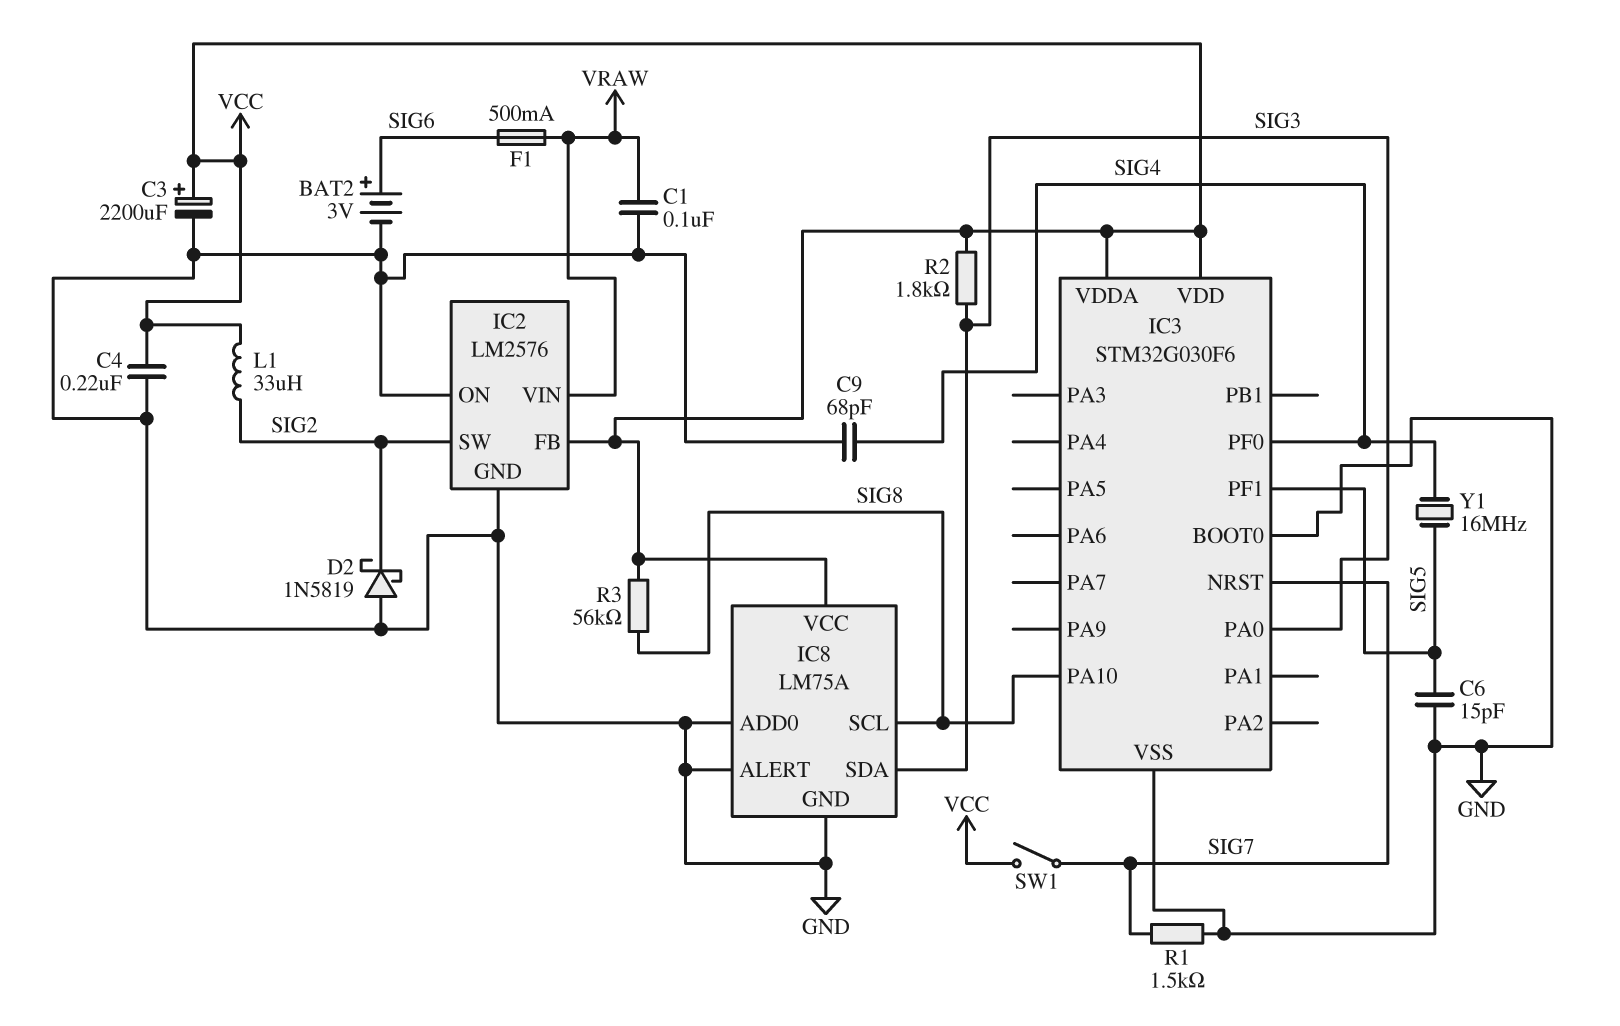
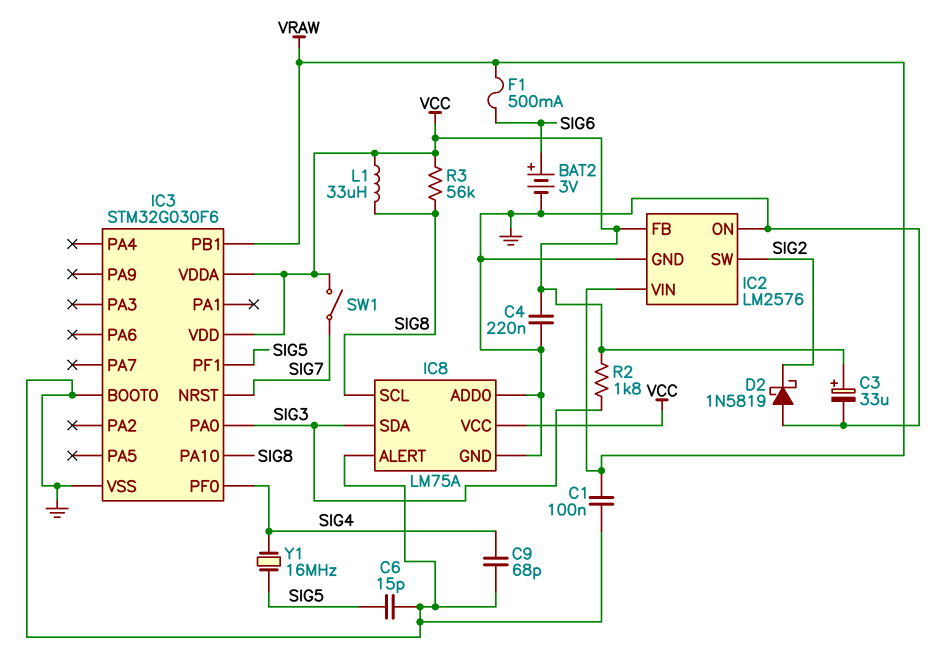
C3: 2200uF (plus VCC, minus GND) -> 33uF (plus VCC, minus GND)
IC3 pin PB1: none -> VRAW
L1: 33uH (SIG2, VCC) -> 33uH (SIG8, VCC)
R1: 1.5k (GND, SIG7) -> none

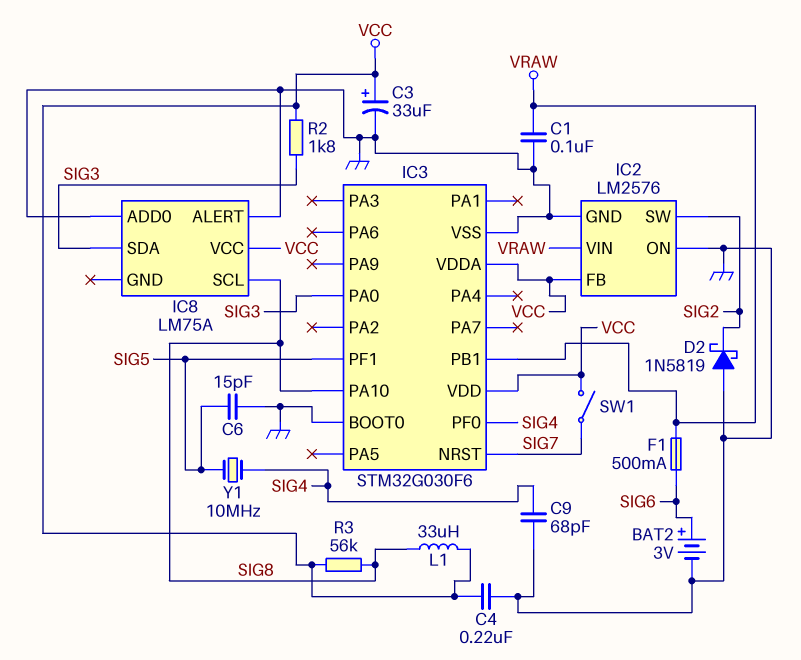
IC8 pin GND: GND -> none
Y1: 16MHz (SIG4, SIG5) -> 10MHz (SIG4, SIG5)

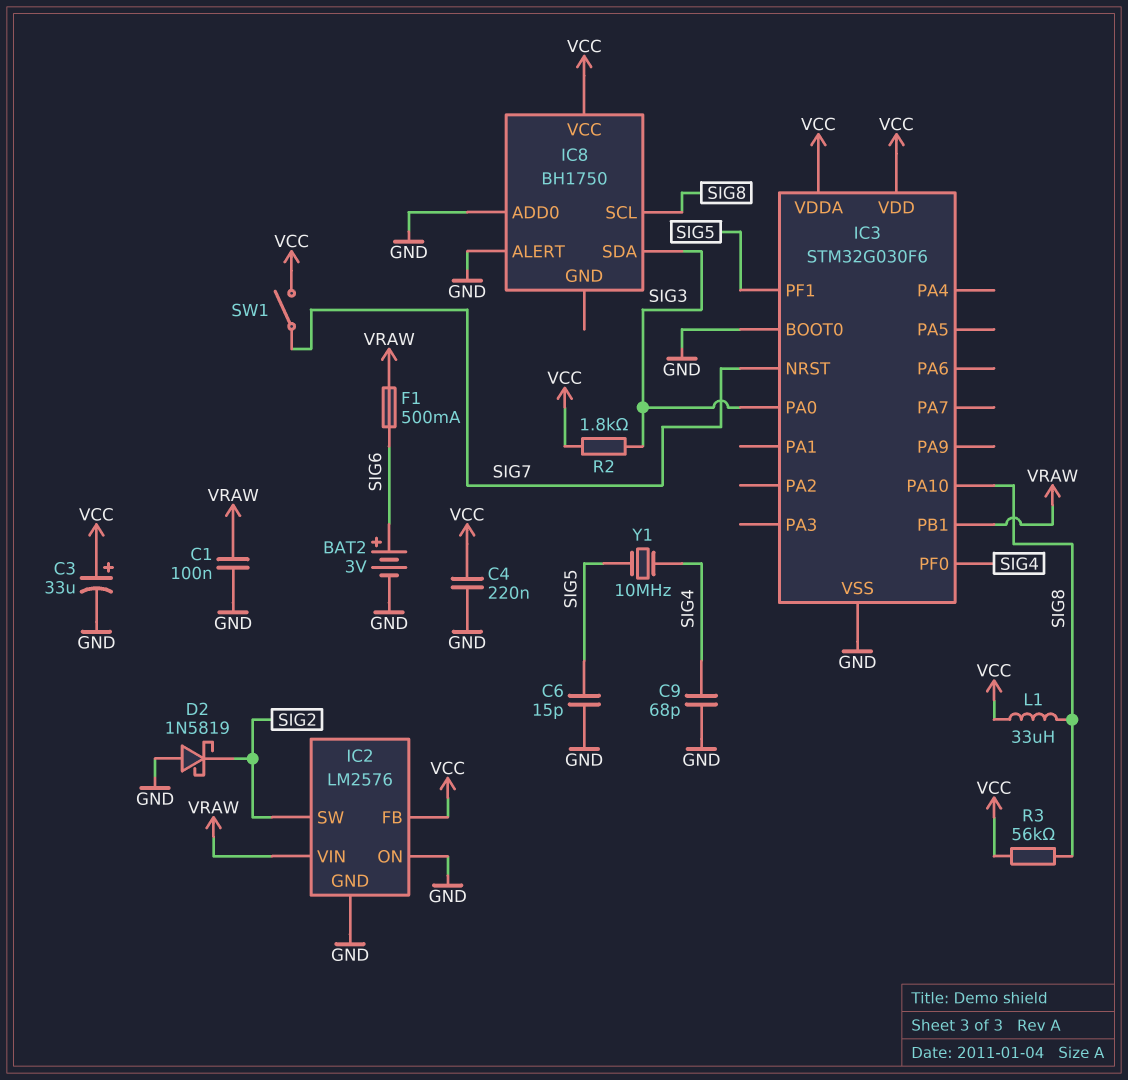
IC8: LM75A -> BH1750

